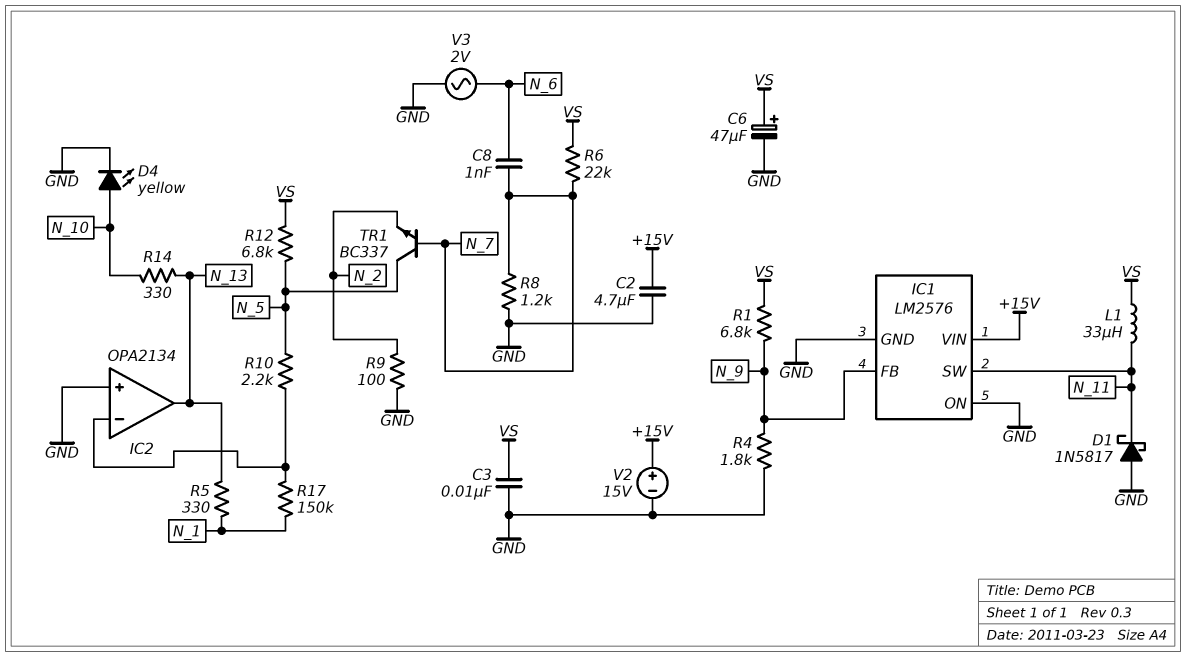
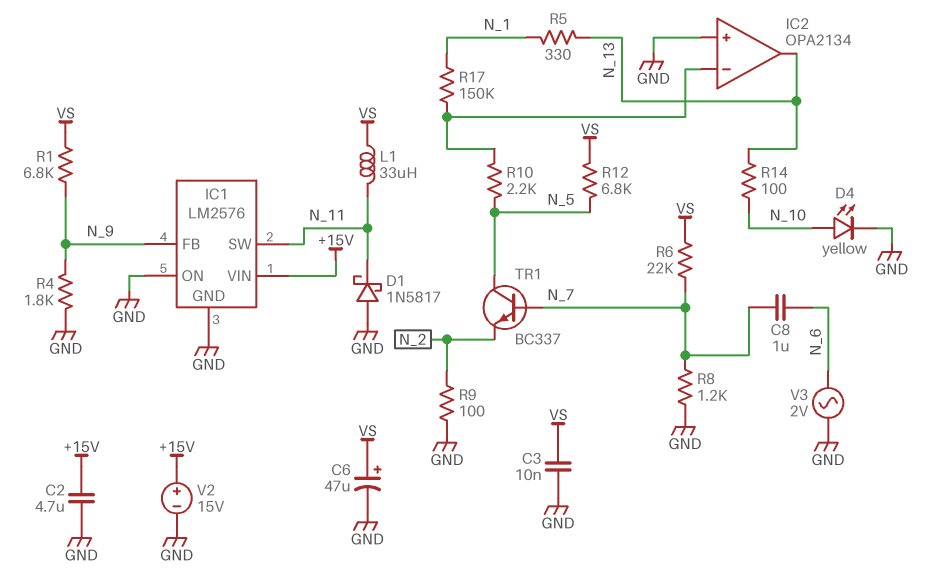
C8: 1nF (N_6, N_7) -> 1uF (N_6, N_7)
R14: 330 (N_10, N_13) -> 100 (N_10, N_13)

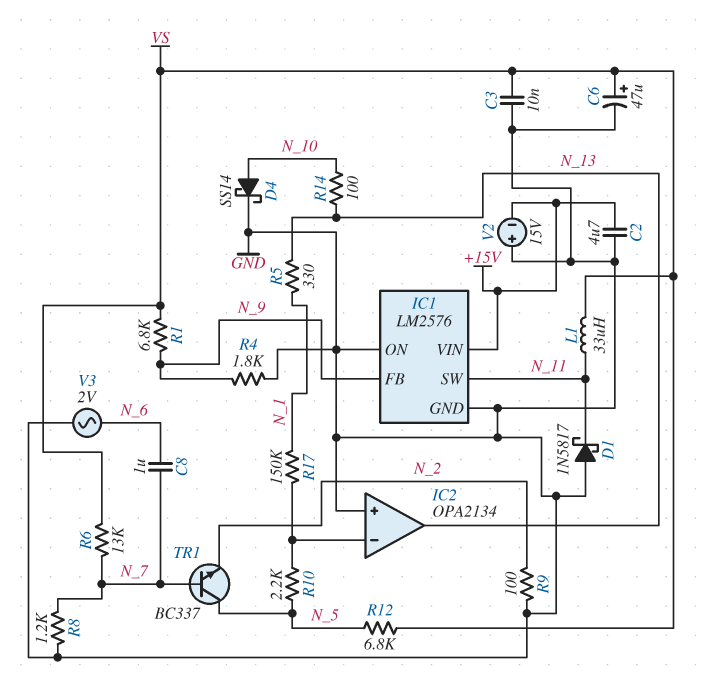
D4: LED yellow (A N_10, K GND) -> schottky SS14 (A N_10, K GND)
R6: 22k (N_7, VS) -> 13k (N_7, VS)
V2: 15V (plus +15V, minus GND) -> 15V (plus GND, minus +15V)

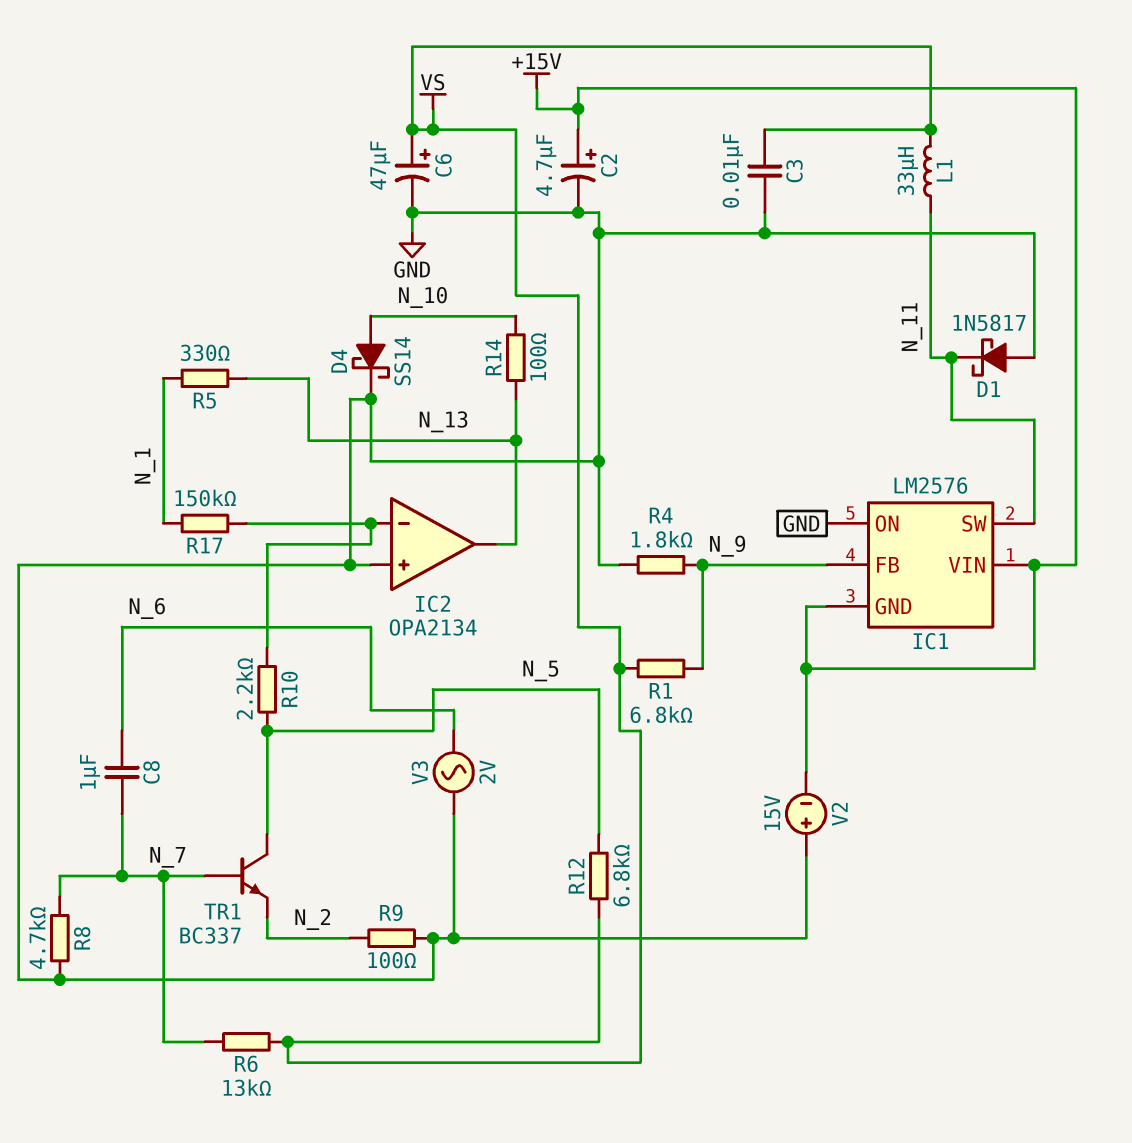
C2: 4.7uF (+15V, GND) -> 4.7uF (plus +15V, minus GND)
IC1 pin GND: GND -> +15V
R8: 1.2k (GND, N_7) -> 4.7k (GND, N_7)

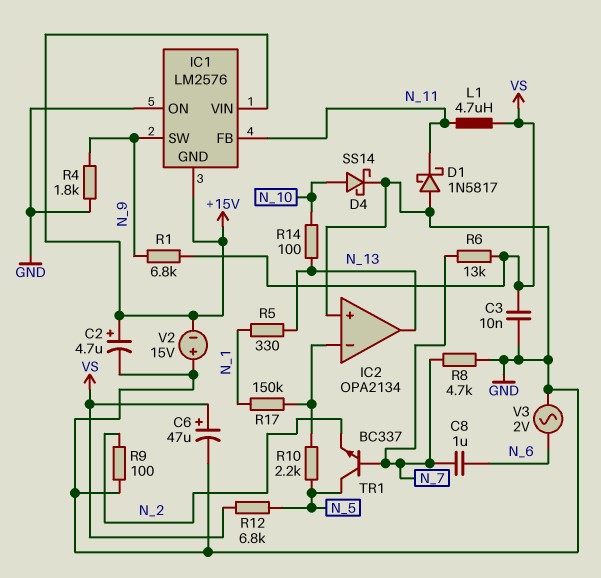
IC1 pin FB: N_9 -> N_11
IC1 pin SW: N_11 -> N_9
L1: 33uH (N_11, VS) -> 4.7uH (N_11, VS)

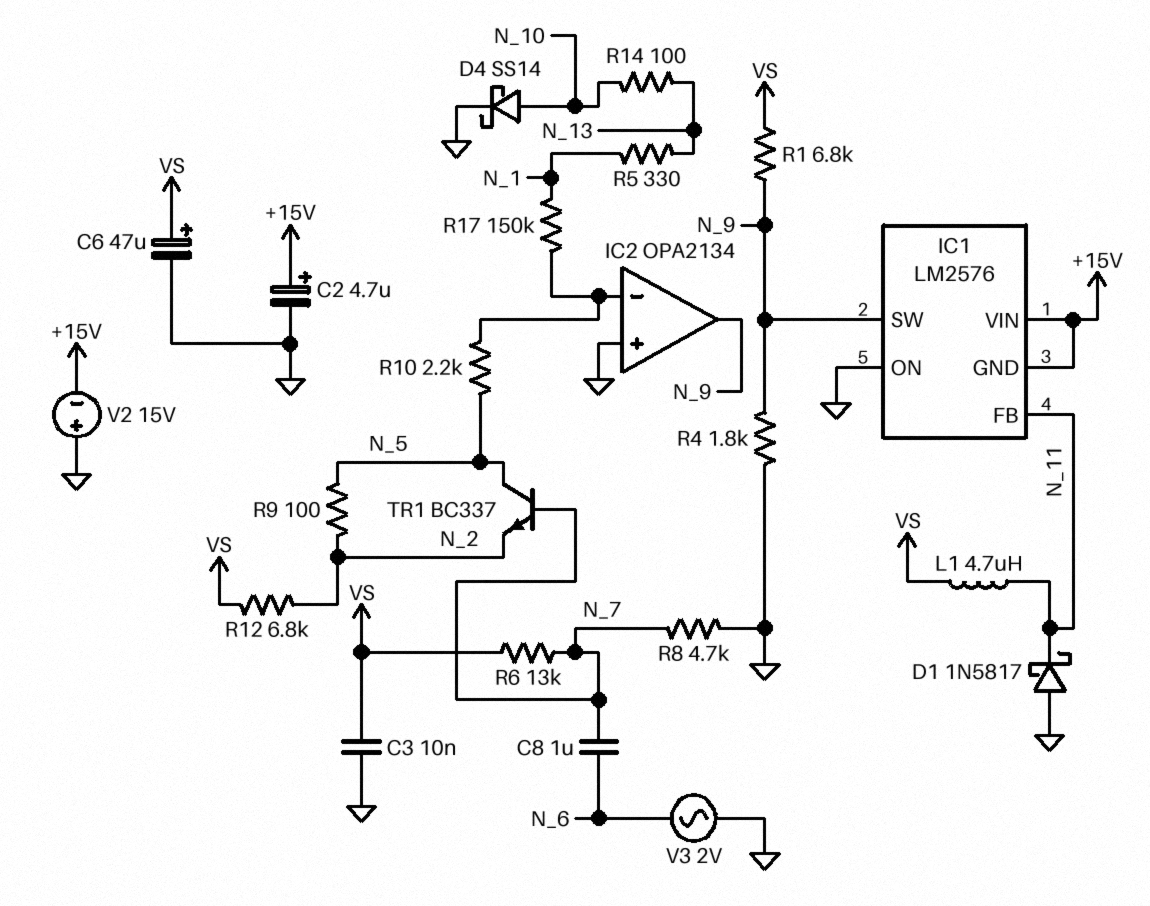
IC2 pin out: N_13 -> N_9
R9: 100 (GND, N_2) -> 100 (N_2, N_5)
R12: 6.8k (N_5, VS) -> 6.8k (N_2, VS)

